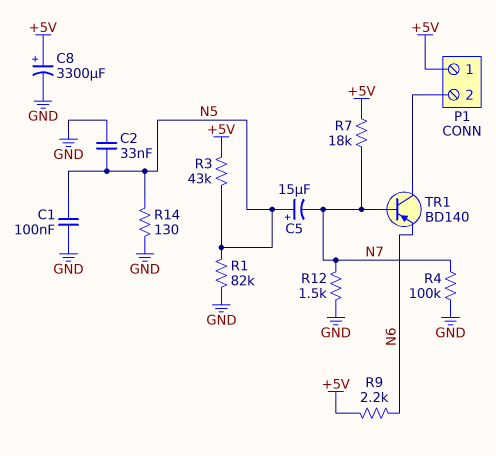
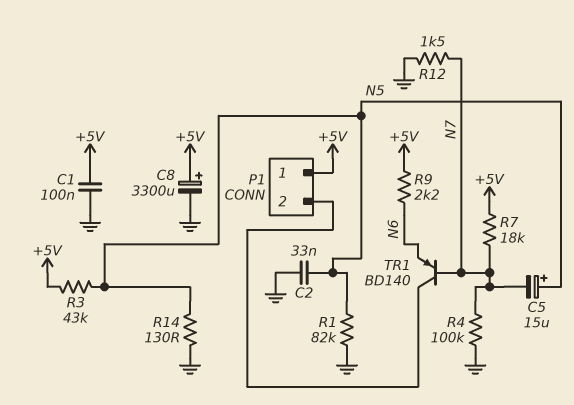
C1: 100nF (GND, N5) -> 100nF (+5V, GND)

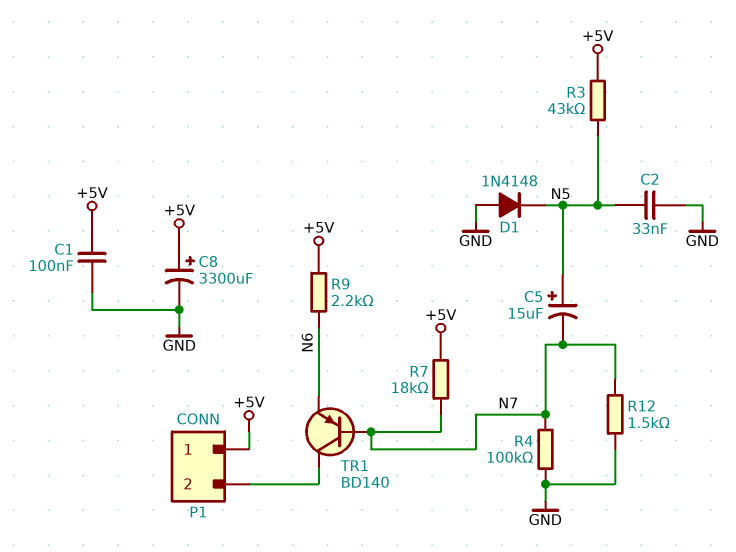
D1: none -> diode 1N4148 (A GND, K N5)
R1: 82k (GND, N5) -> none
R14: 130 (GND, N5) -> none

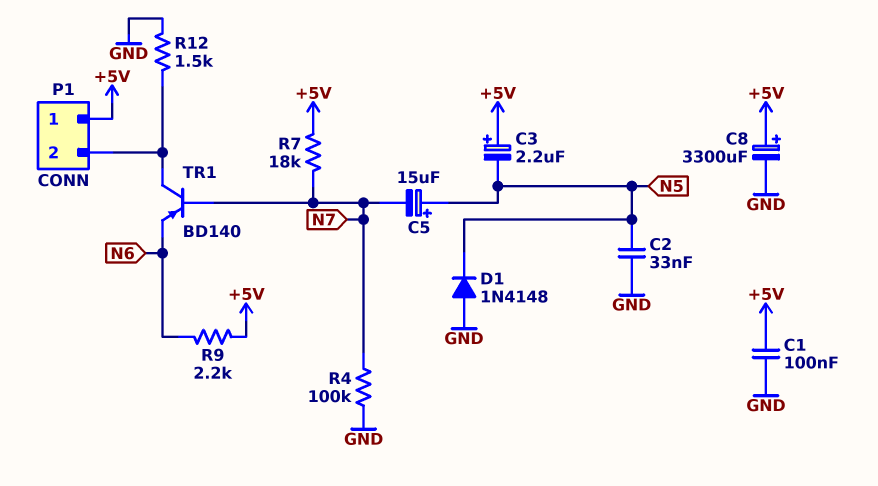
C3: none -> 2.2uF (plus +5V, minus N5)
R3: 43k (+5V, N5) -> none
R12: 1.5k (GND, N7) -> 1.5k (GND, P1/2)

